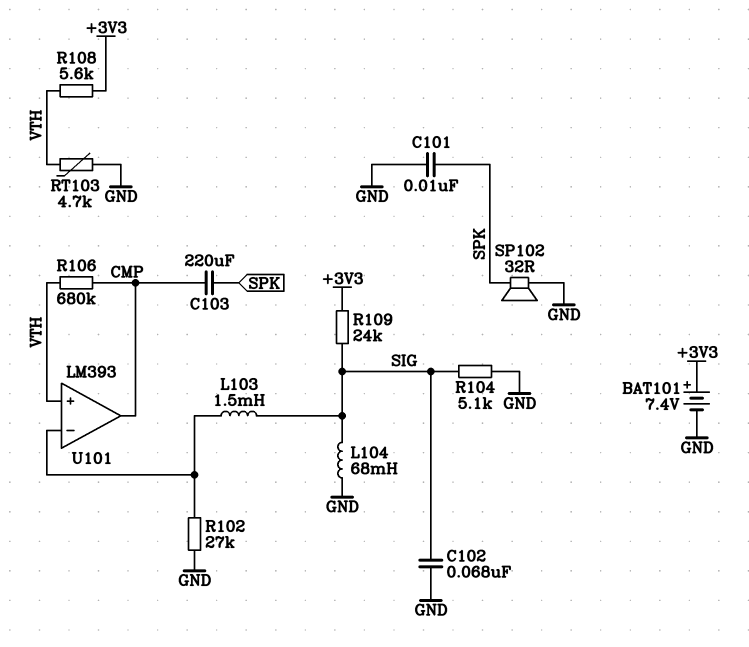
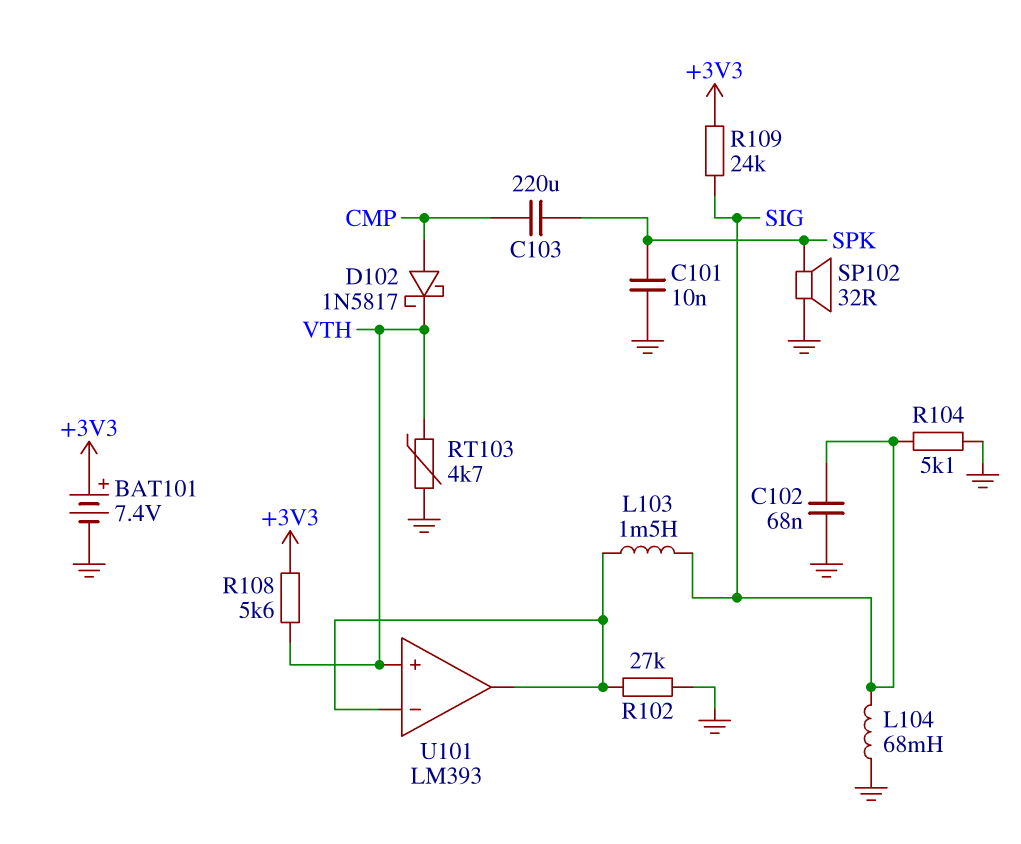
D102: none -> schottky 1N5817 (A CMP, K VTH)
R106: 680k (CMP, VTH) -> none
U101 pin out: CMP -> U101/in-

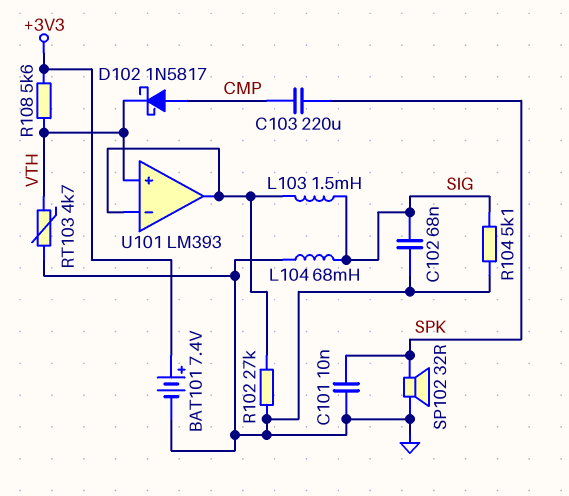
R109: 24k (+3V3, SIG) -> none

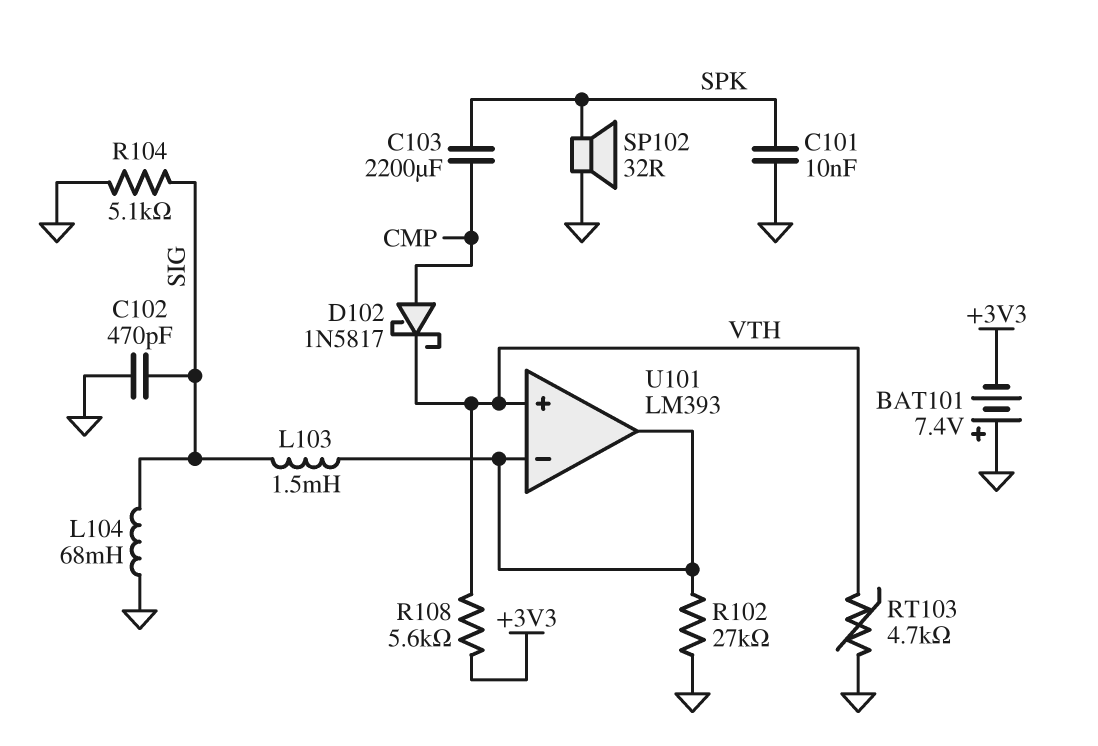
BAT101: 7.4V (plus +3V3, minus GND) -> 7.4V (plus GND, minus +3V3)
C102: 68nF (GND, SIG) -> 470pF (GND, SIG)
C103: 220uF (CMP, SPK) -> 2200uF (CMP, SPK)

